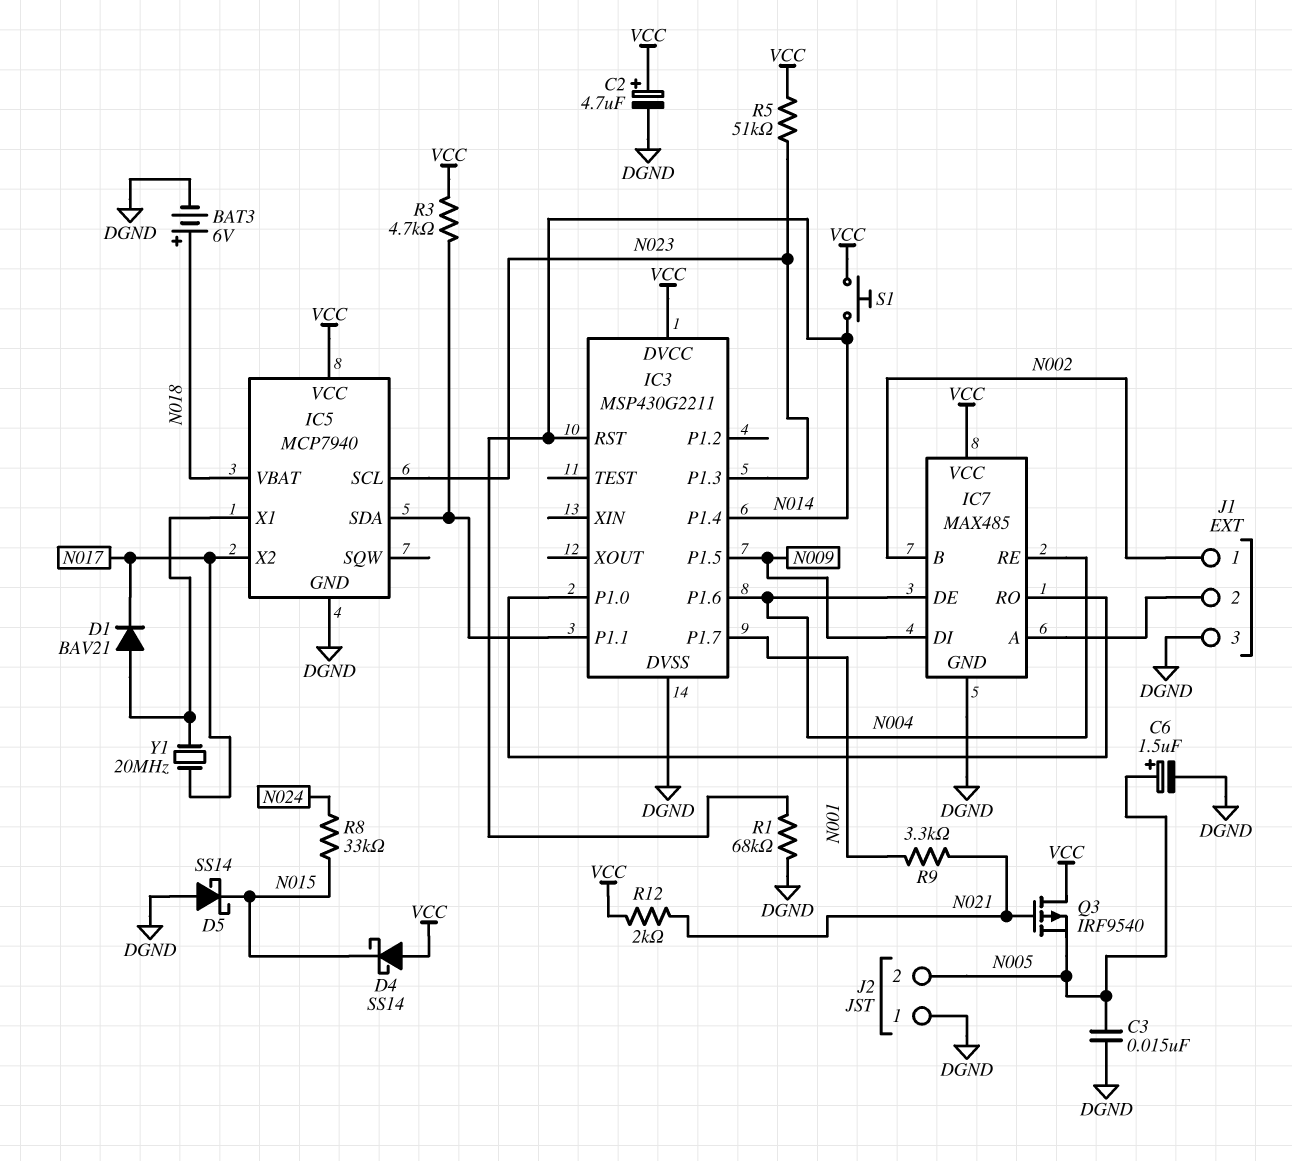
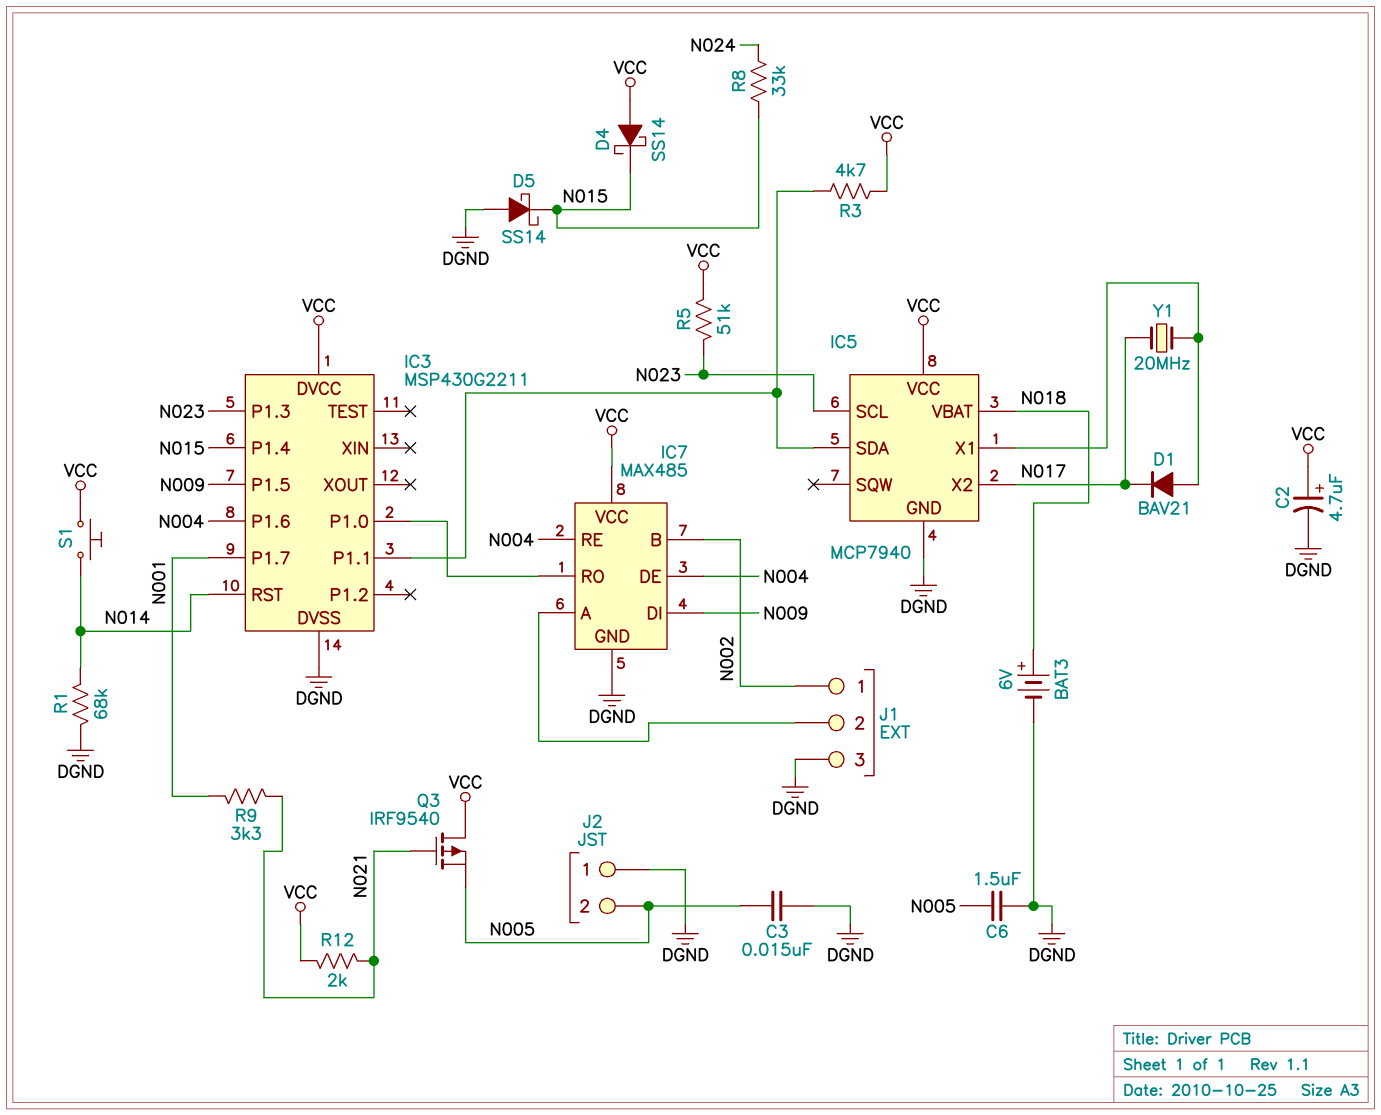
C6: 1.5uF (plus N005, minus DGND) -> 1.5uF (DGND, N005)
IC3 pin P1.4: N014 -> N015

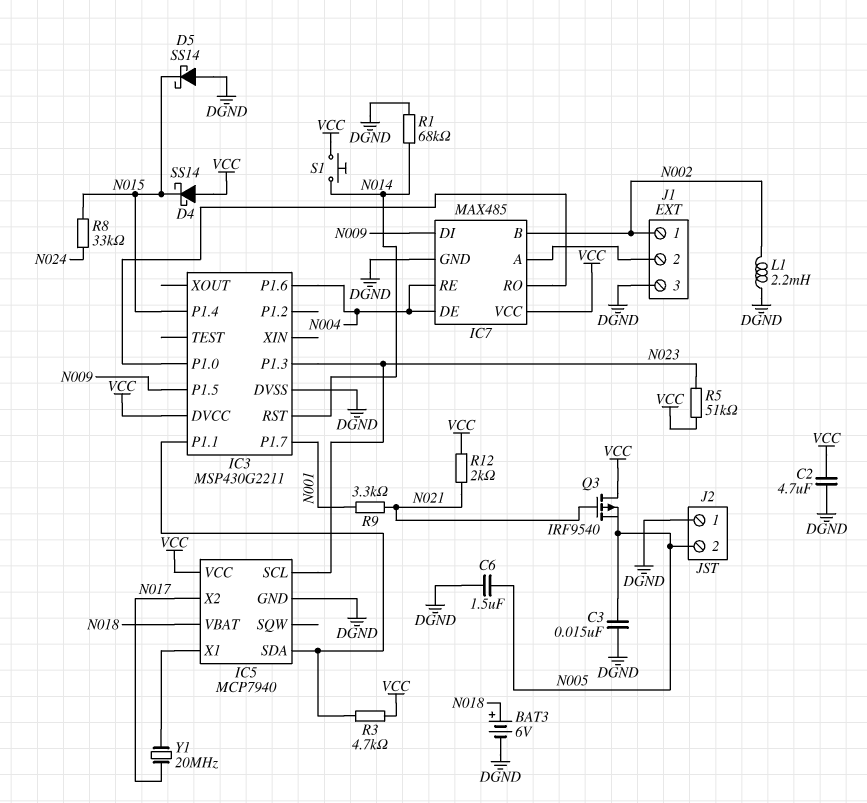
C2: 4.7uF (plus VCC, minus DGND) -> 4.7uF (DGND, VCC)
D1: diode BAV21 (A IC5/X1, K N017) -> none
L1: none -> 2.2mH (DGND, N002)

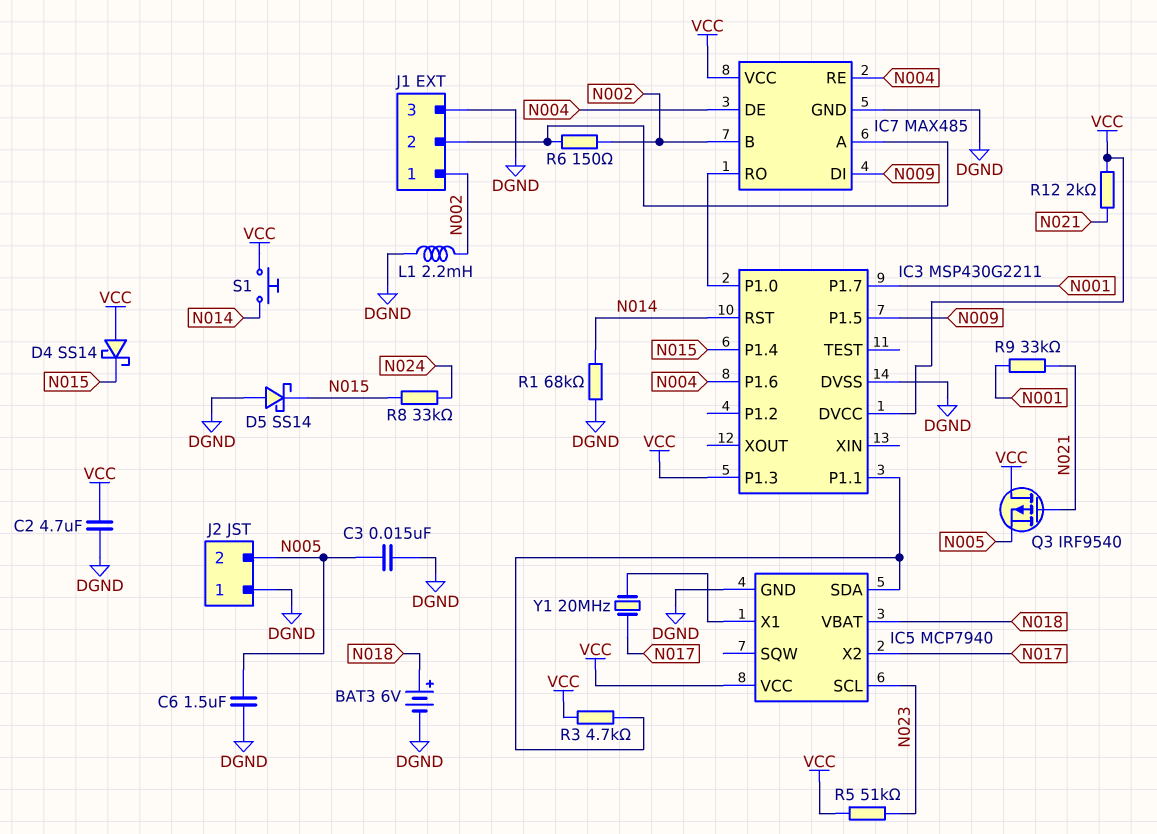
IC3 pin P1.3: N023 -> VCC
R6: none -> 150 (IC7/A, N002)
R9: 3.3k (N001, N021) -> 33k (N001, N021)

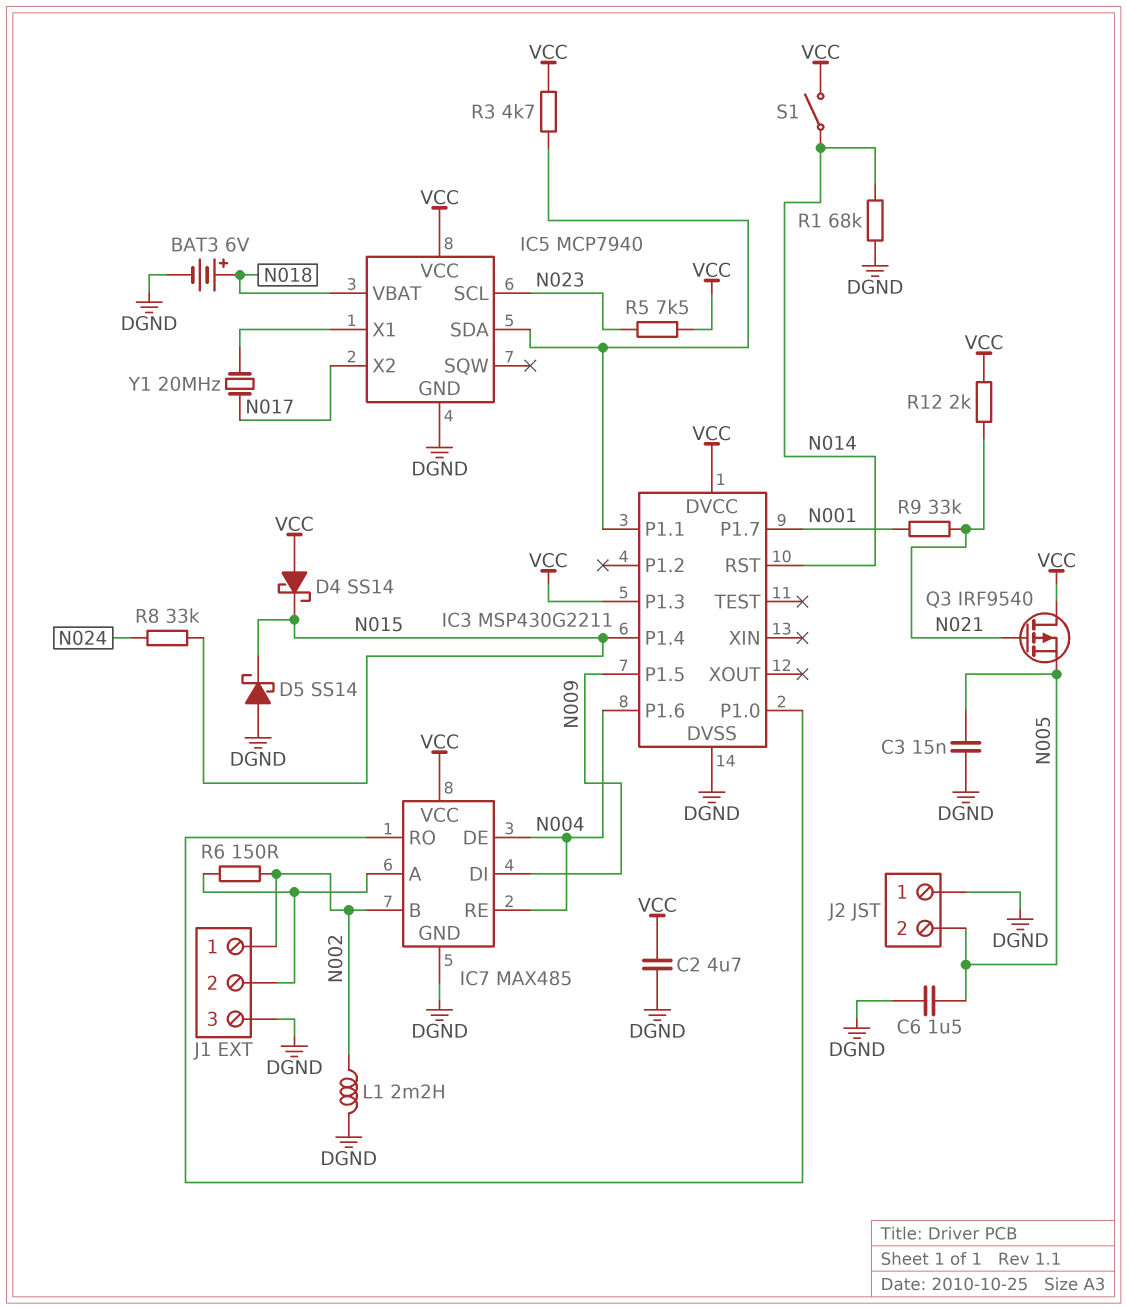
R5: 51k (N023, VCC) -> 7.5k (N023, VCC)
S1: button (N014, VCC) -> switch (N014, VCC)

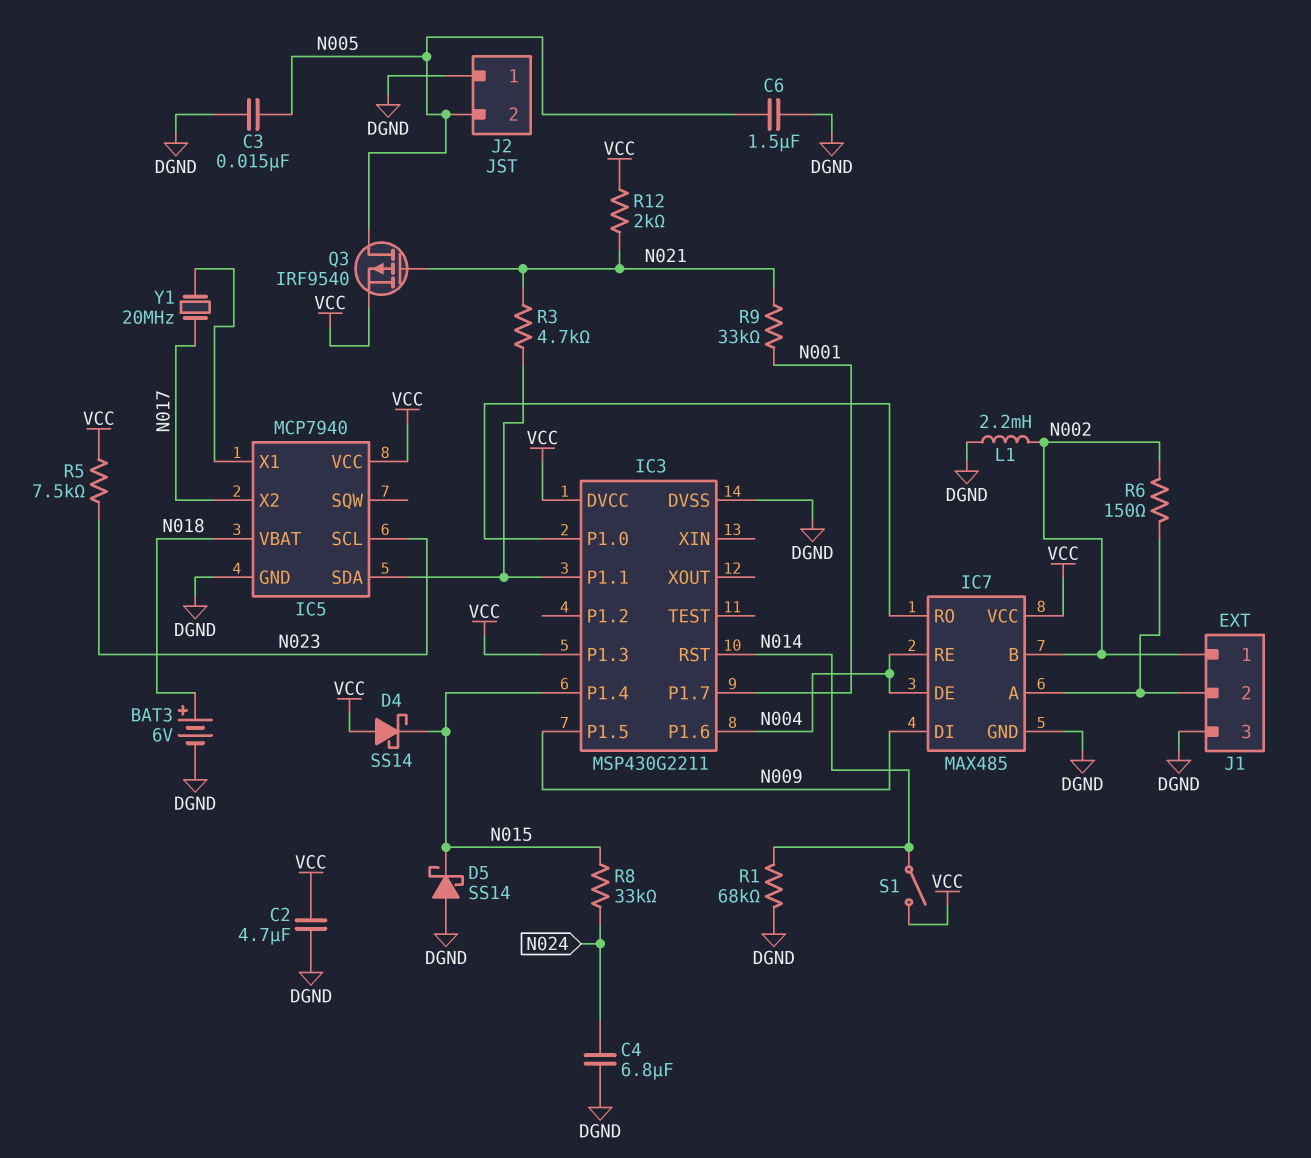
C4: none -> 6.8uF (DGND, N024)
Q3: PMOS IRF9540 (G N021, D VCC, S N005) -> PMOS IRF9540 (G N021, D N005, S VCC)
R3: 4.7k (IC3/P1.1, VCC) -> 4.7k (IC3/P1.1, N021)

